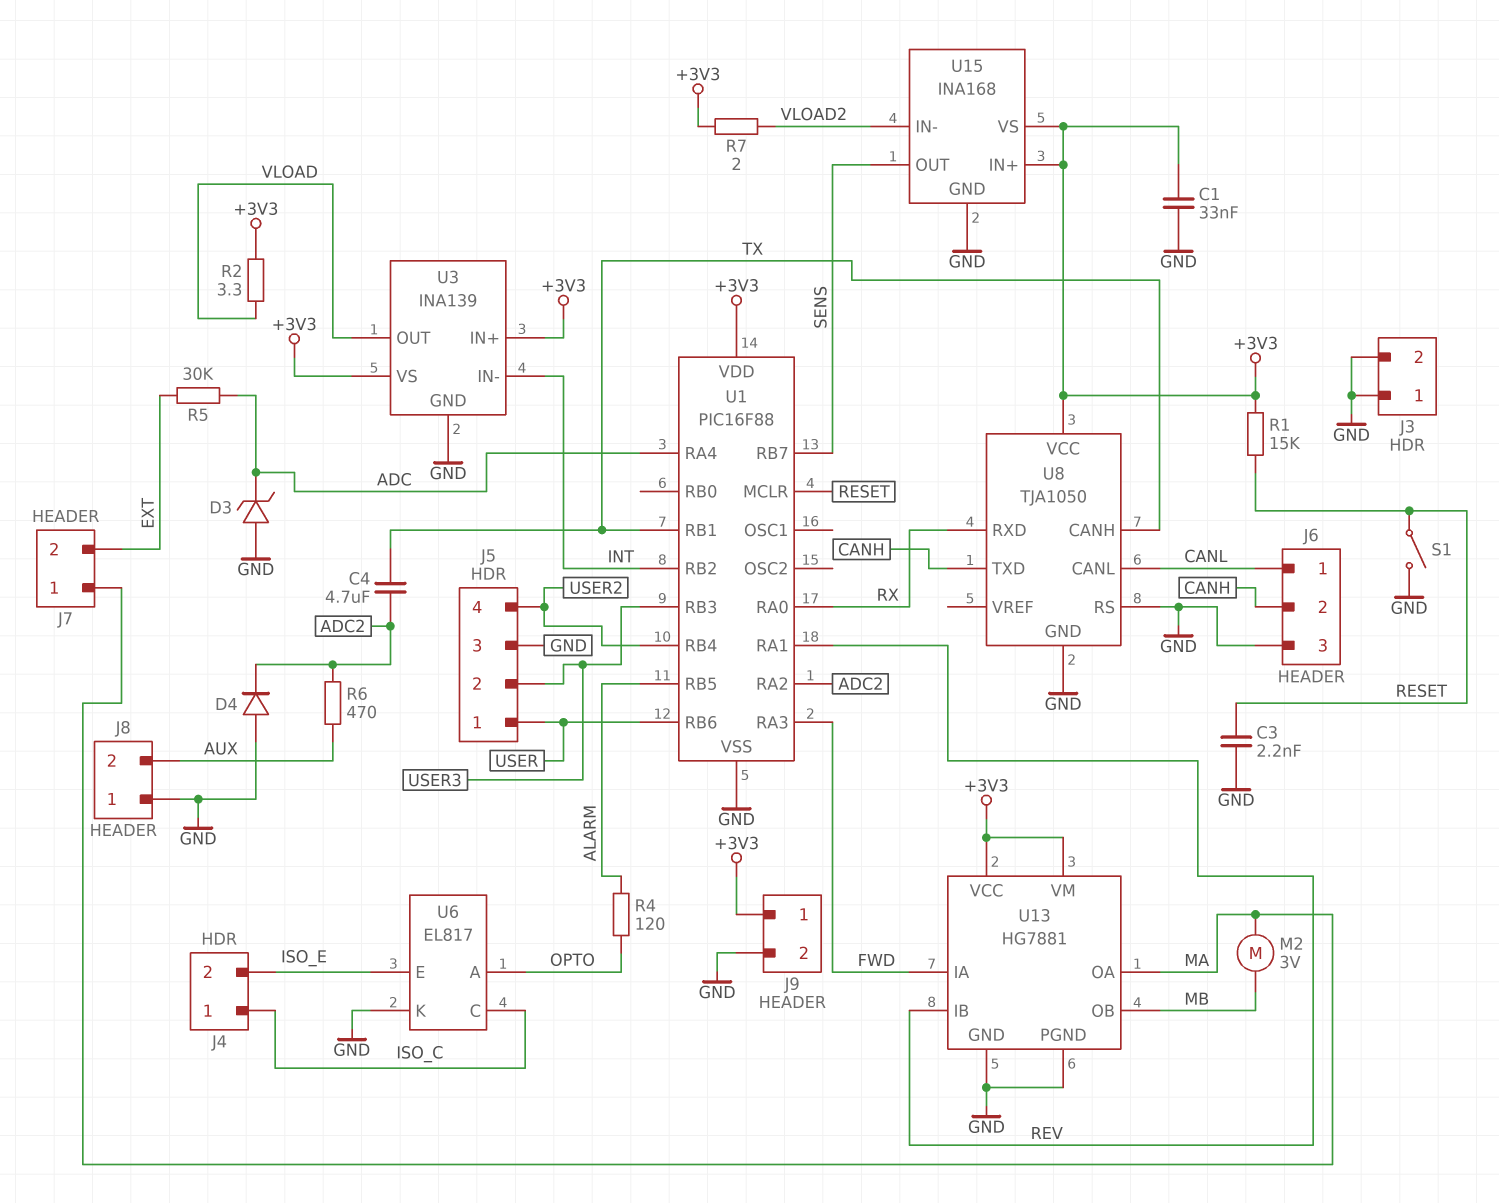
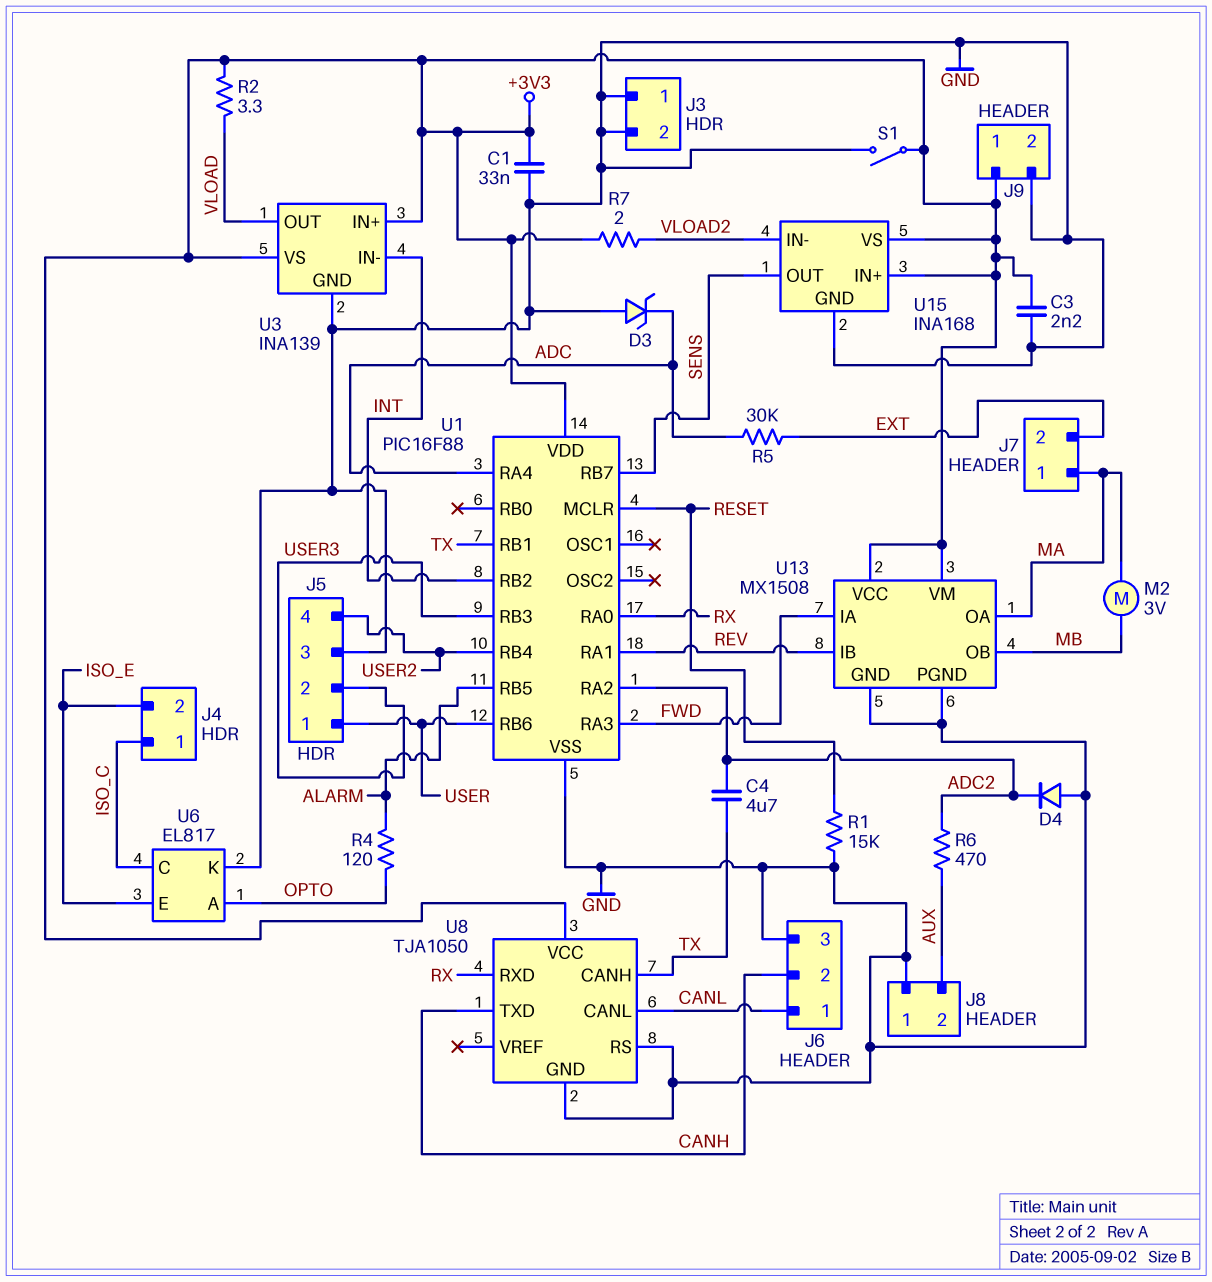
C3: 2.2nF (GND, RESET) -> 2.2nF (+3V3, GND)
R1: 15k (+3V3, RESET) -> 15k (GND, RESET)
S1: switch (GND, RESET) -> switch (+3V3, GND)
U13: HG7881 -> MX1508

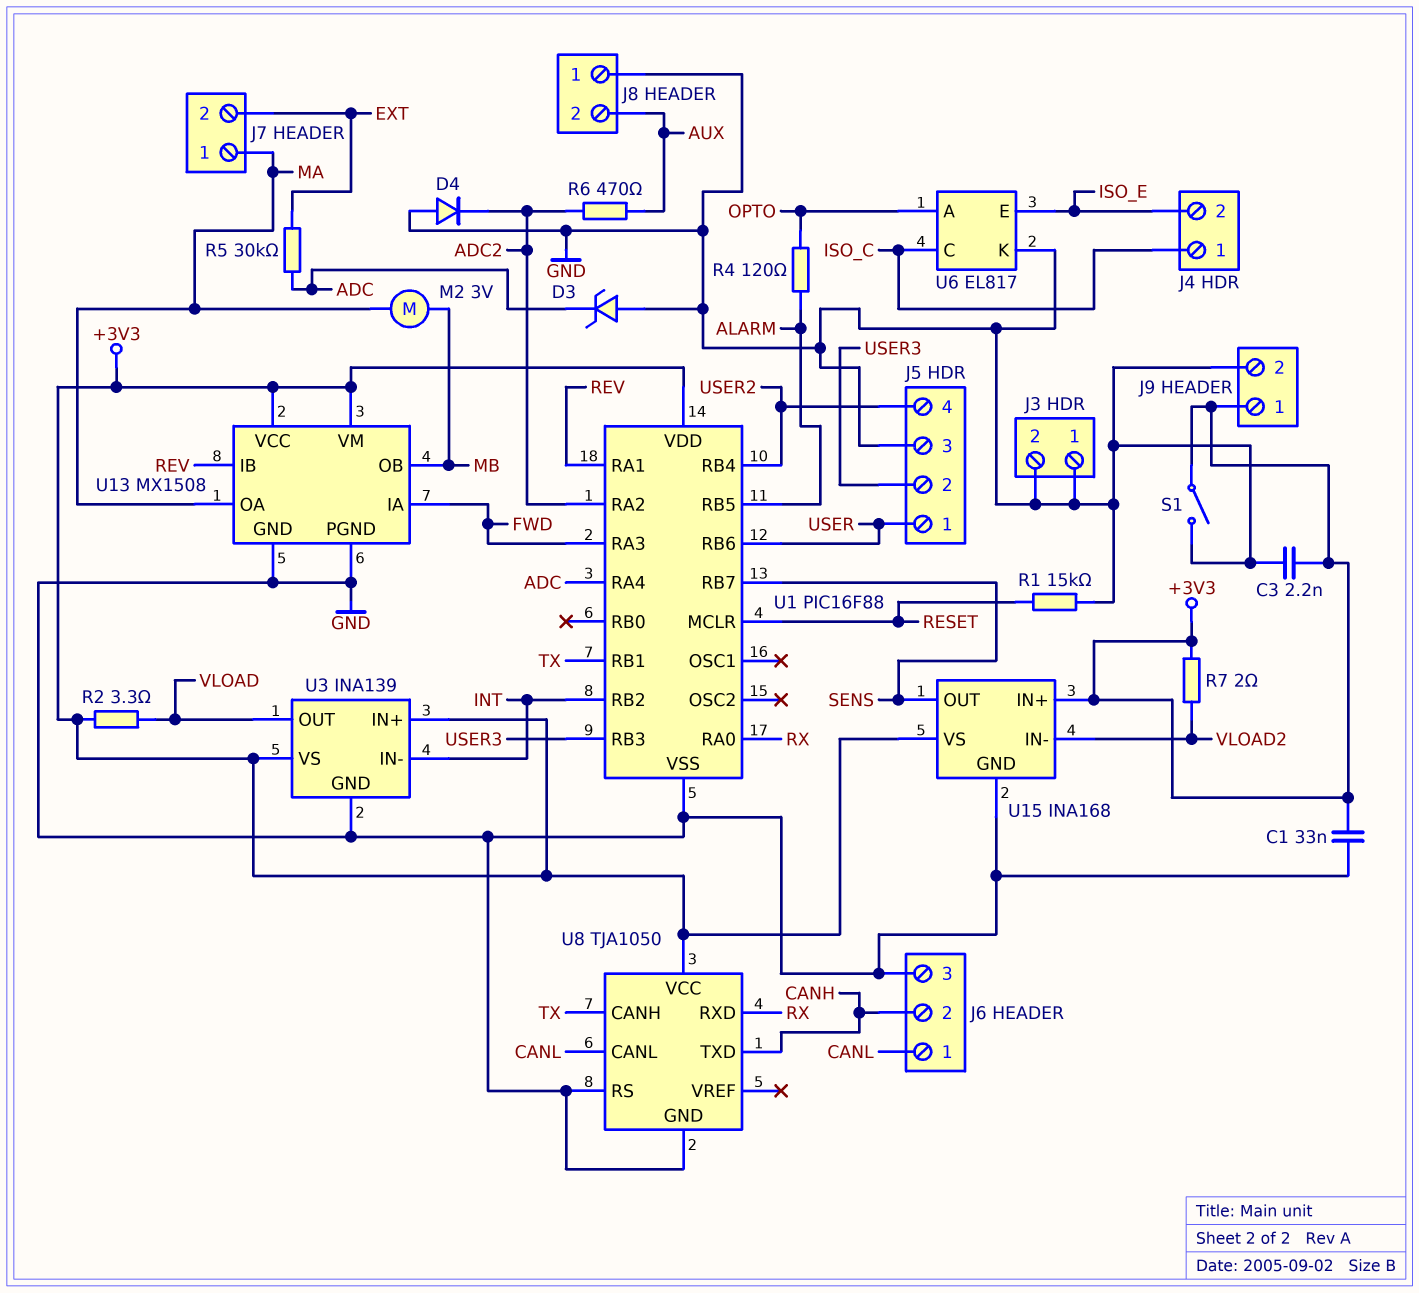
C4: 4.7uF (ADC2, TX) -> none

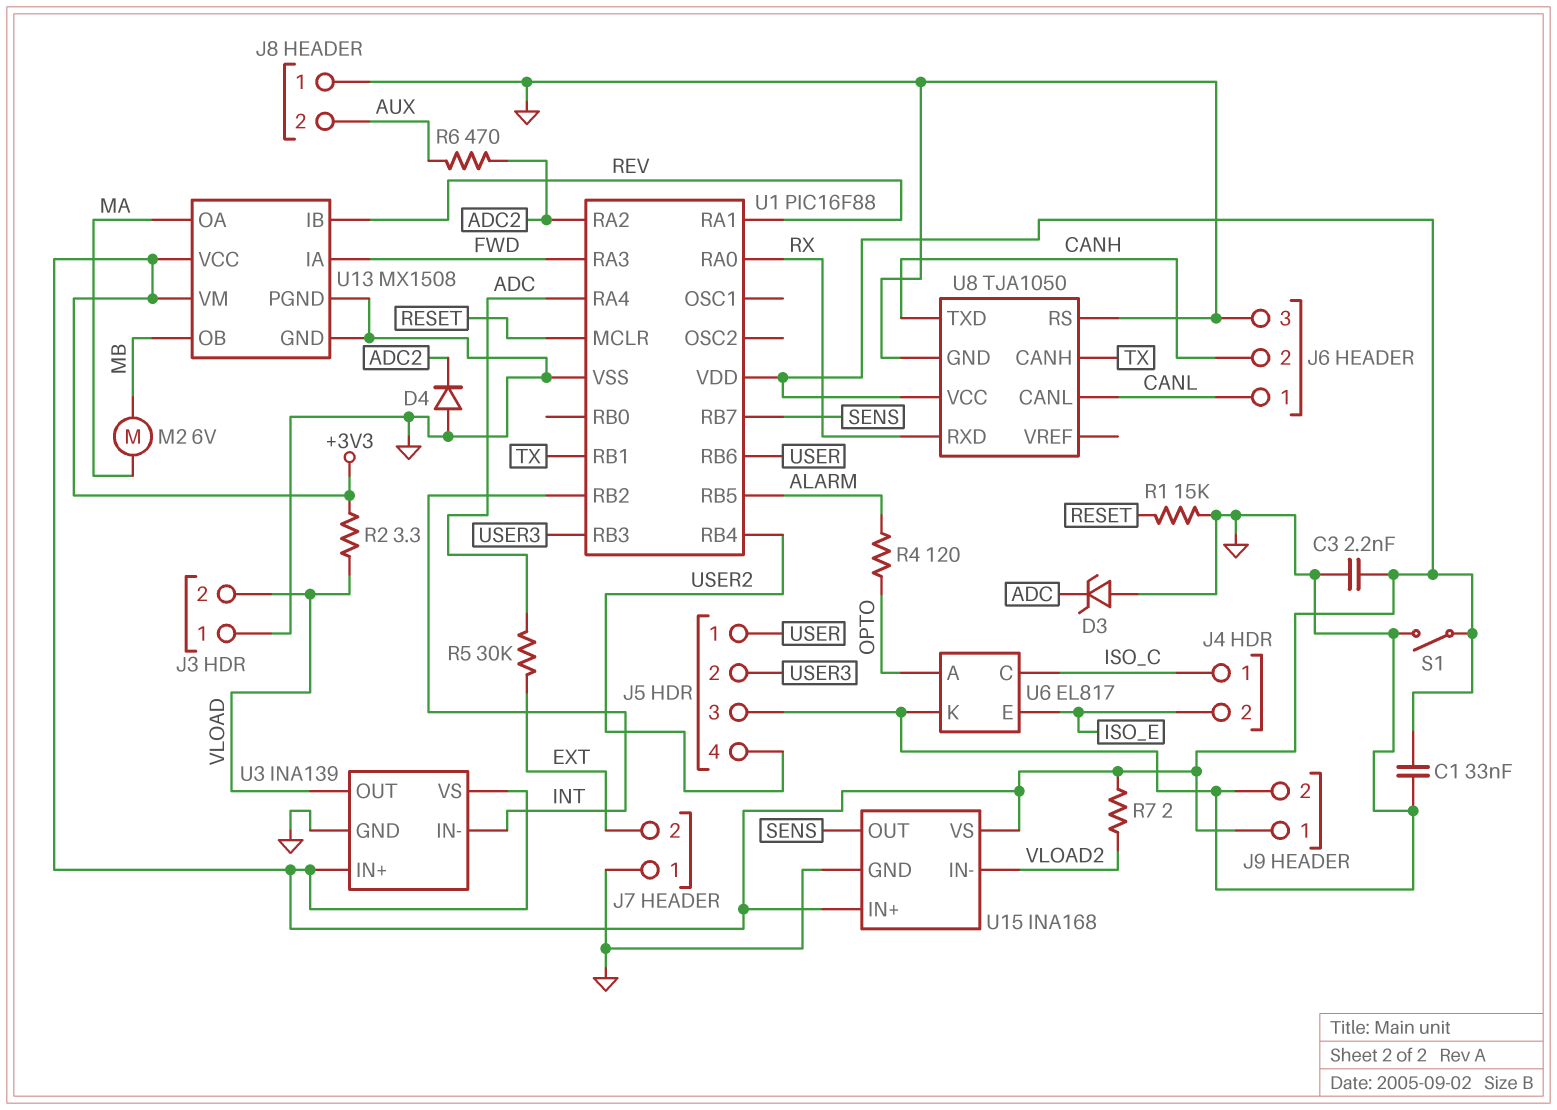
J3 pin 2: GND -> VLOAD
J7 pin 1: MA -> GND
M2: motor 3V (MA, MB) -> motor 6V (MA, MB)

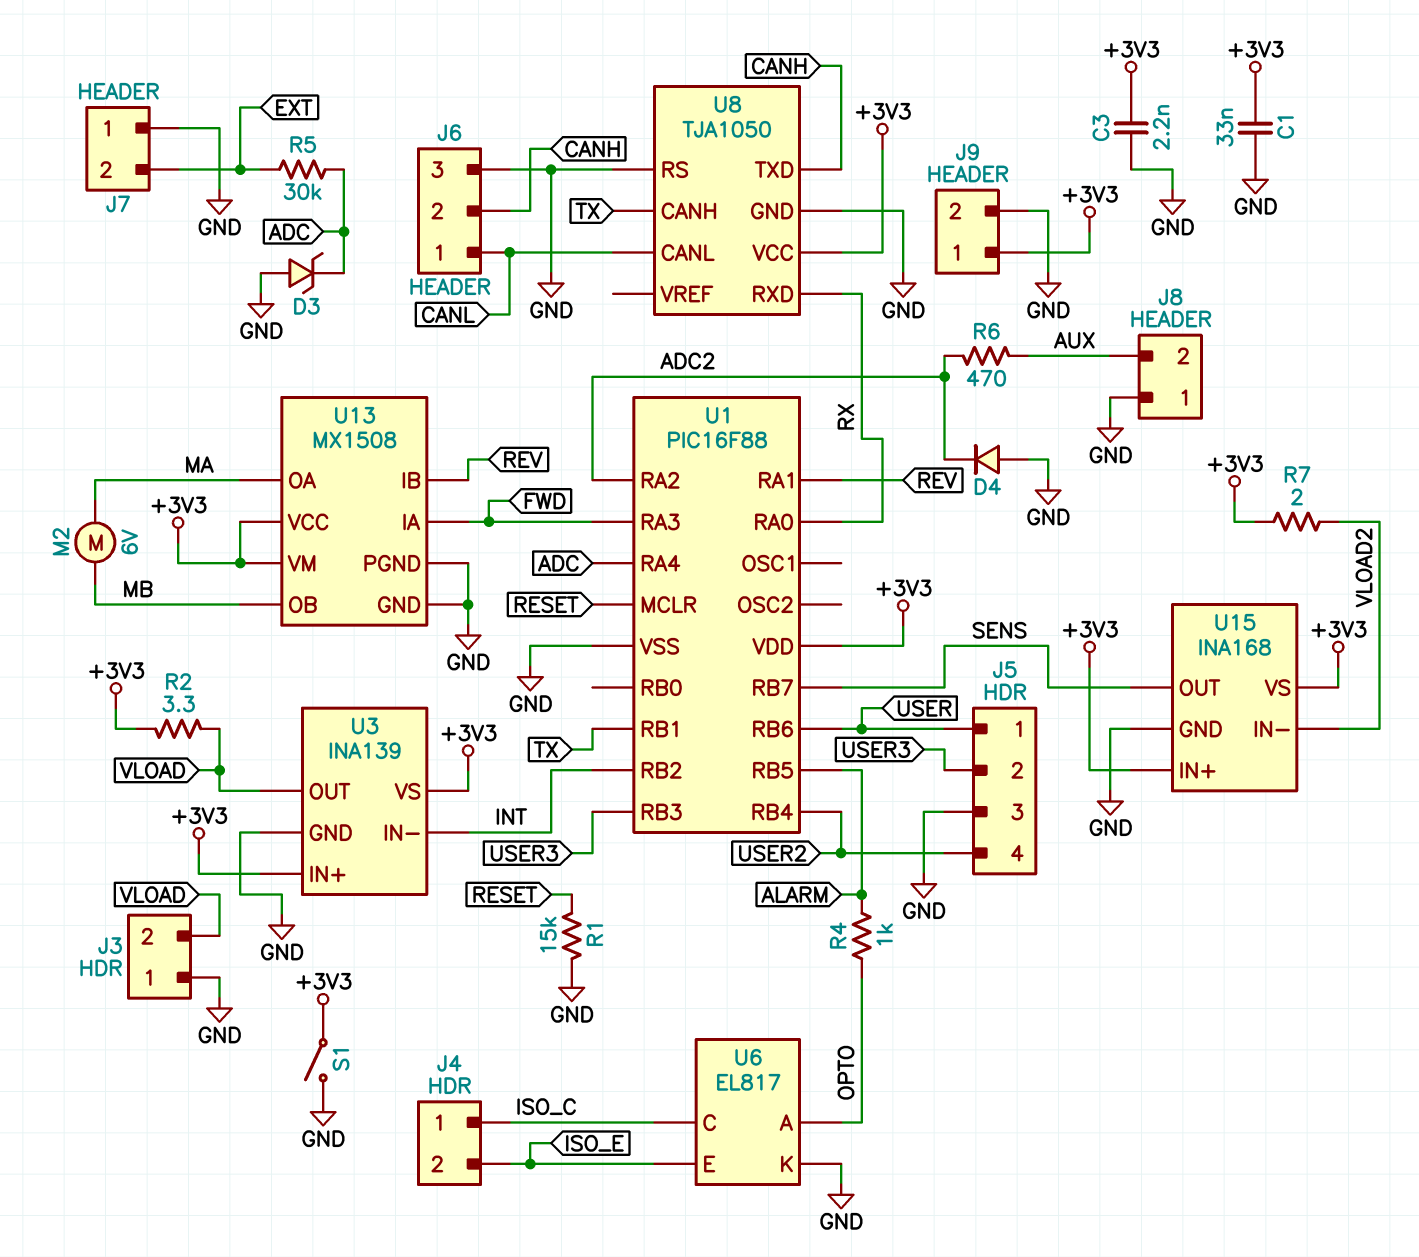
R4: 120 (ALARM, OPTO) -> 1k (ALARM, OPTO)

